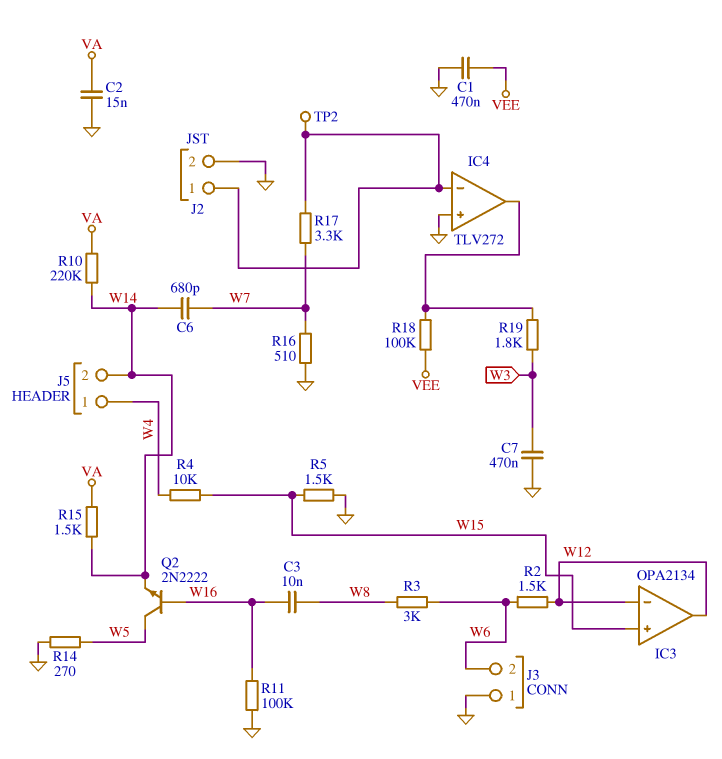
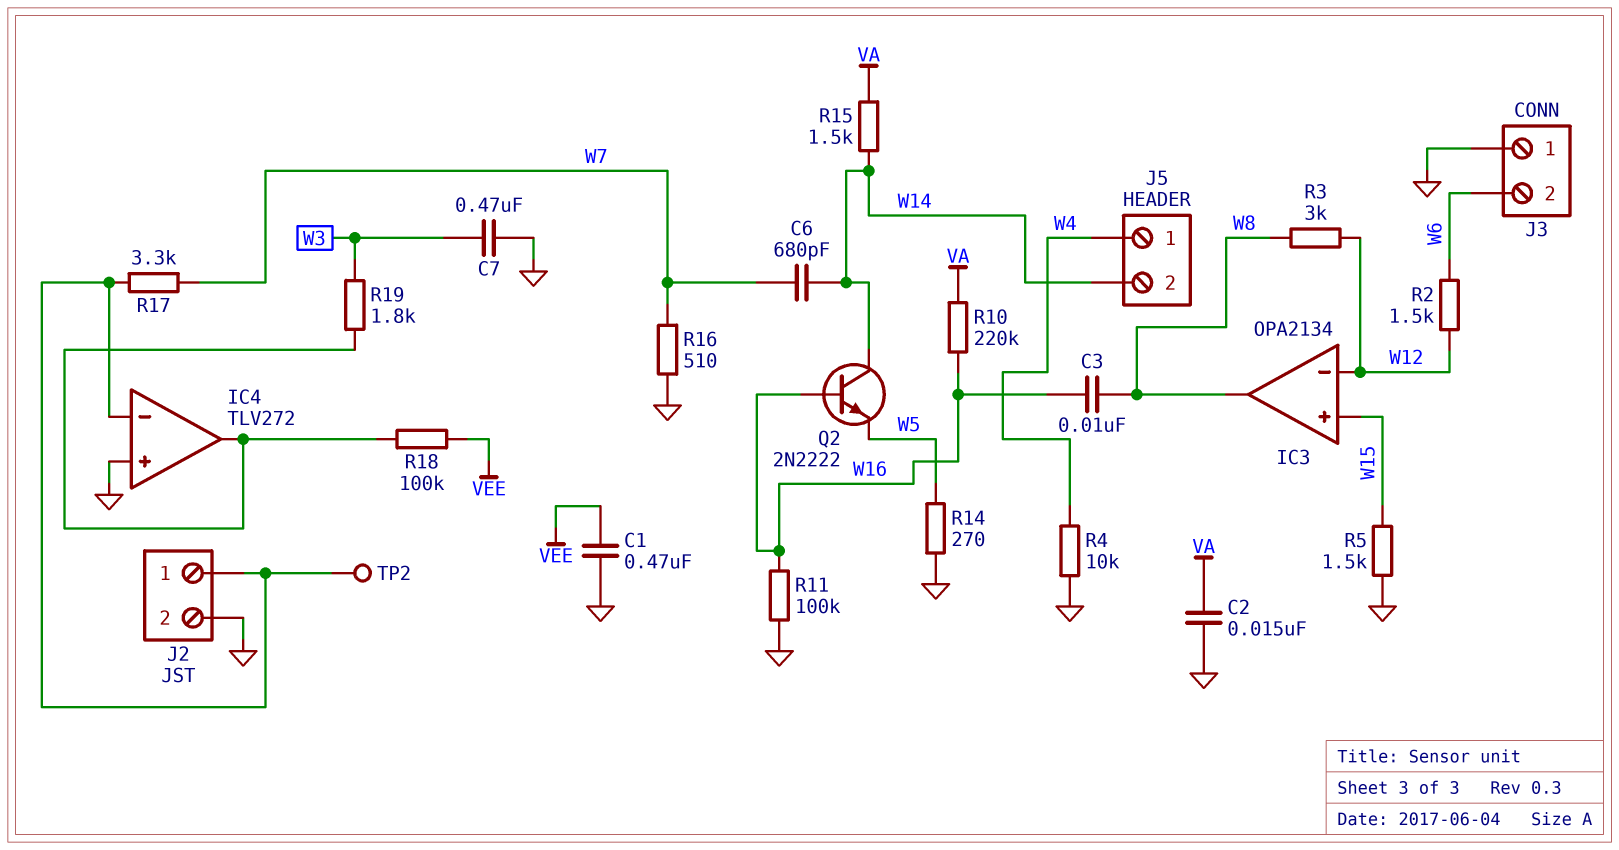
IC3 pin out: W12 -> W8
Q2: NPN 2N2222 (B W16, C W5, E W14) -> NPN 2N2222 (B W16, C W14, E W5)
R3: 3k (W6, W8) -> 3k (W8, W12)
R4: 10k (W4, W15) -> 10k (GND, W4)
R10: 220k (VA, W14) -> 220k (VA, W16)

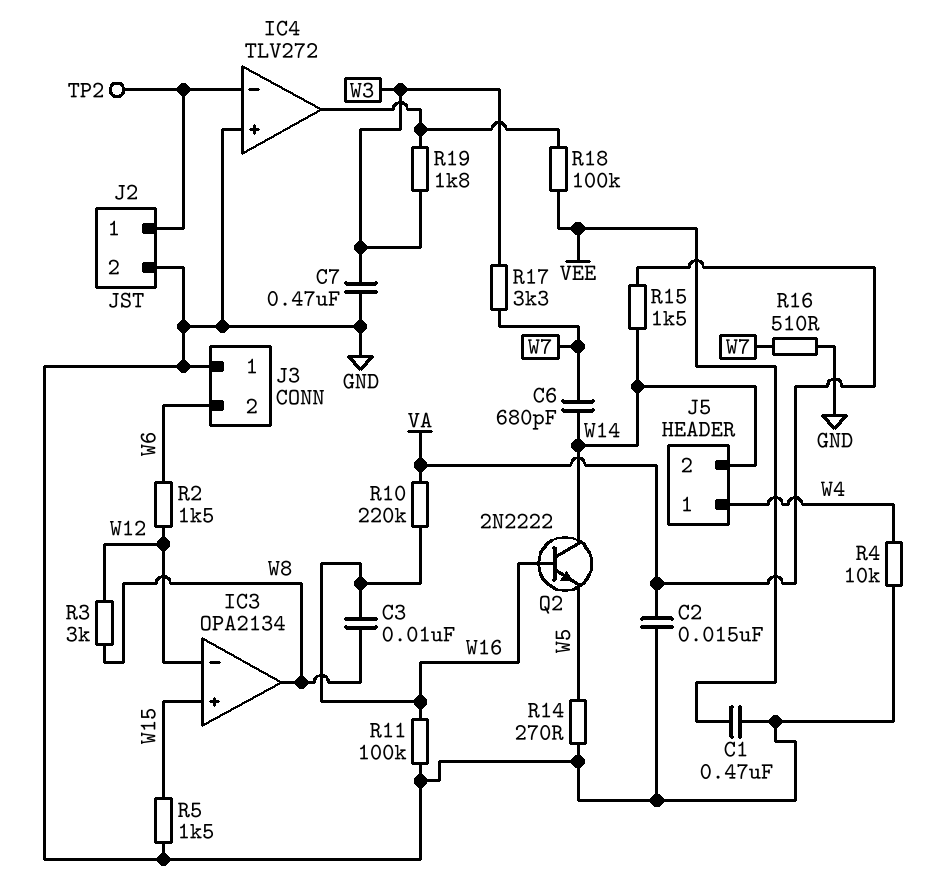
R17: 3.3k (IC4/in-, W7) -> 3.3k (W3, W7)

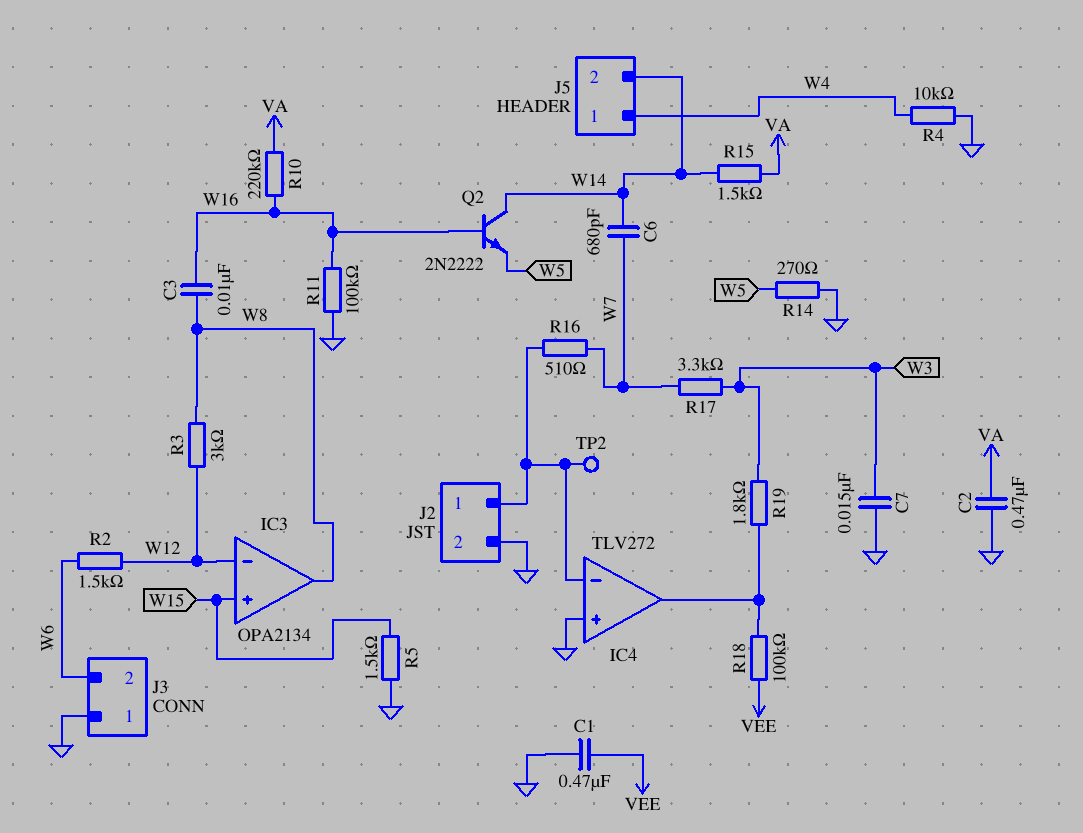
C2: 15nF (GND, VA) -> 470nF (GND, VA)
C7: 470nF (GND, W3) -> 15nF (GND, W3)
R16: 510 (GND, W7) -> 510 (IC4/in-, W7)

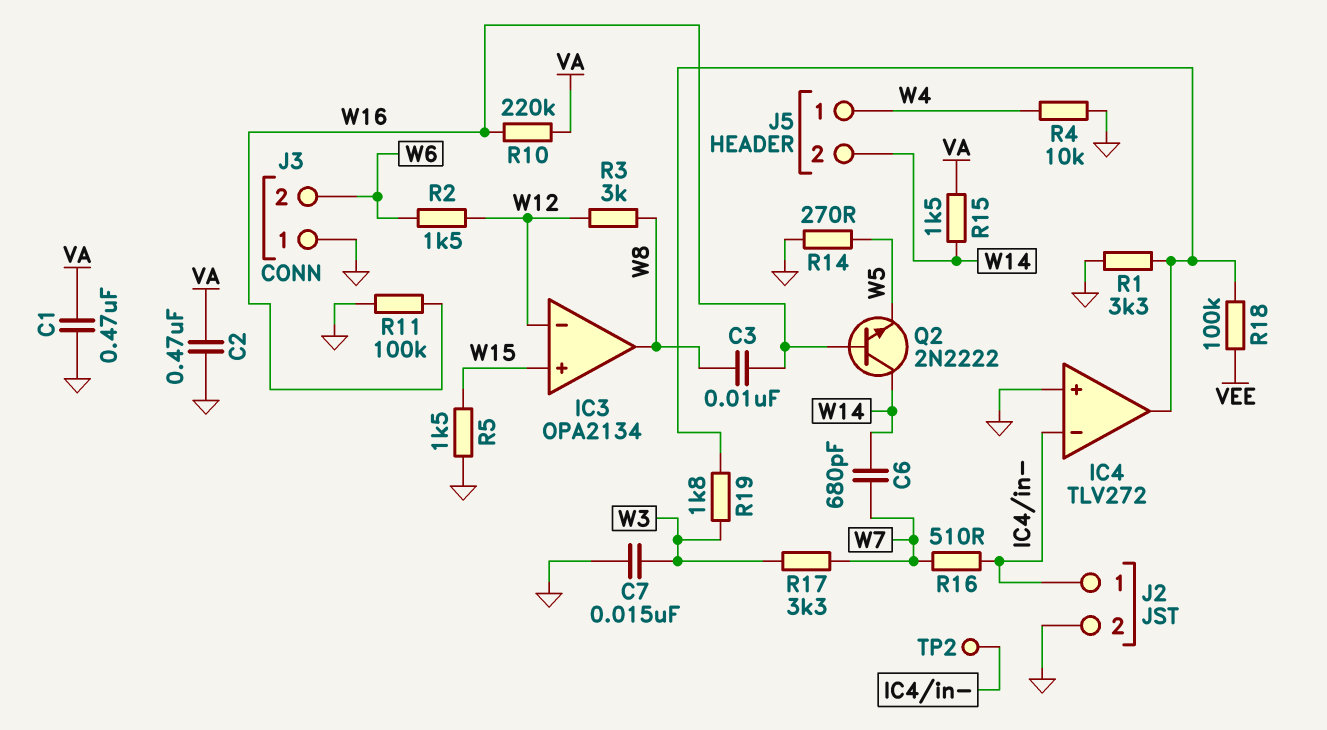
C1: 470nF (GND, VEE) -> 470nF (GND, VA)
R1: none -> 3.3k (GND, IC4/out)

